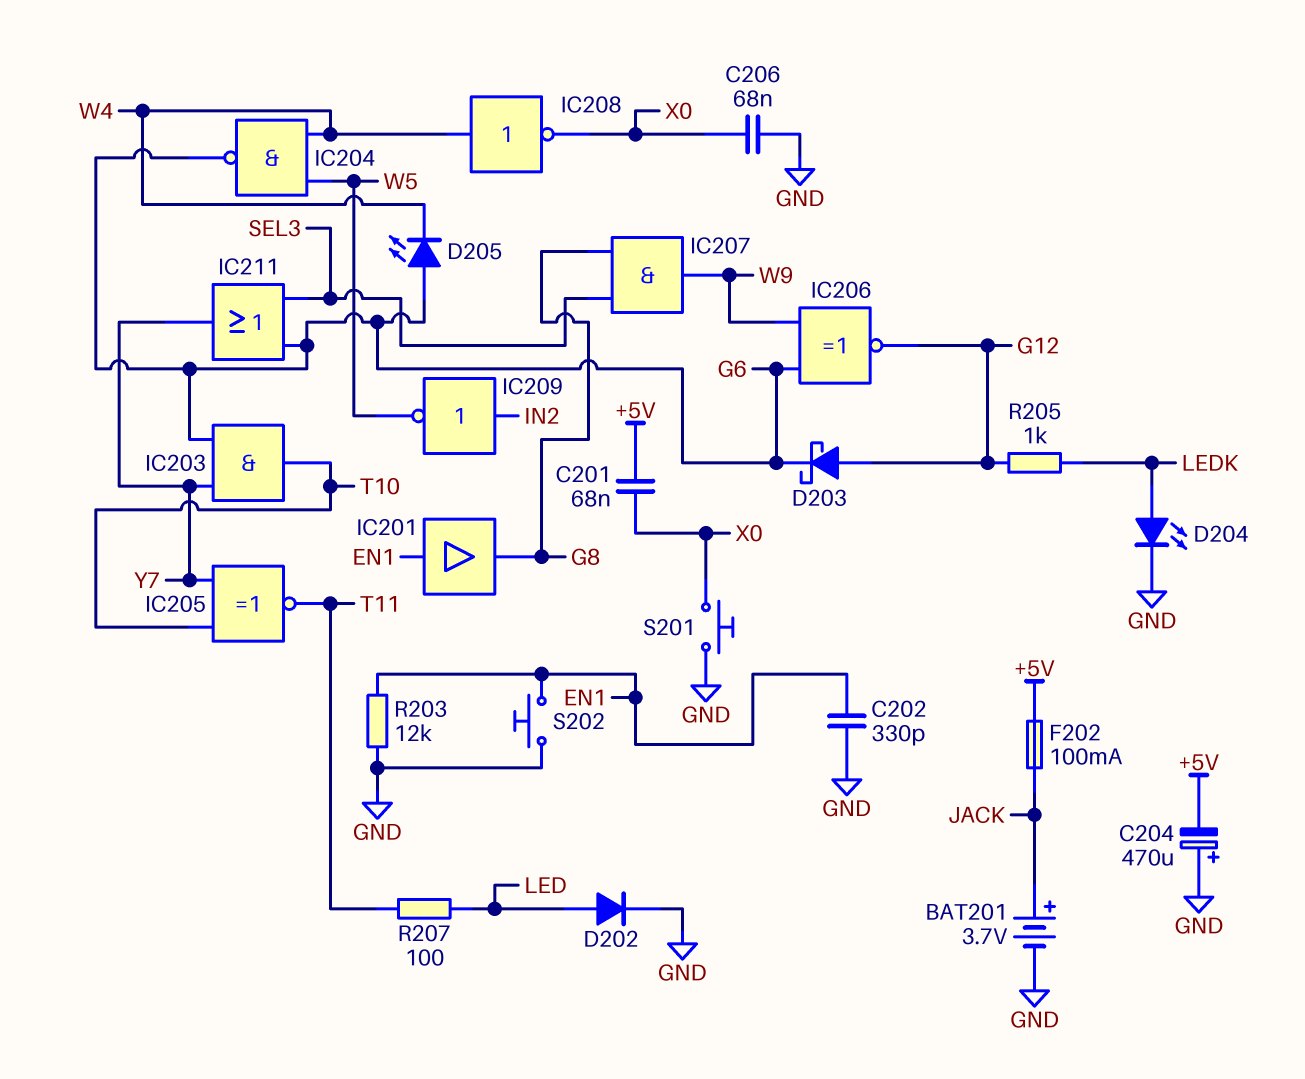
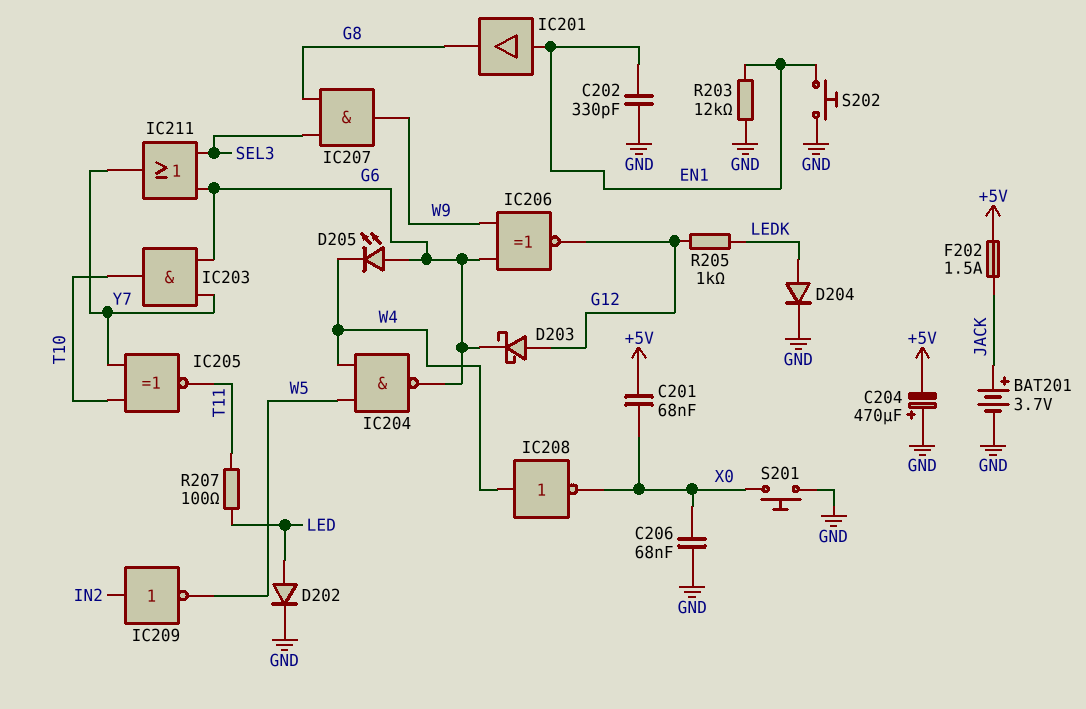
D204: LED (A LEDK, K GND) -> diode (A LEDK, K GND)
F202: 100mA (+5V, JACK) -> 1.5A (+5V, JACK)

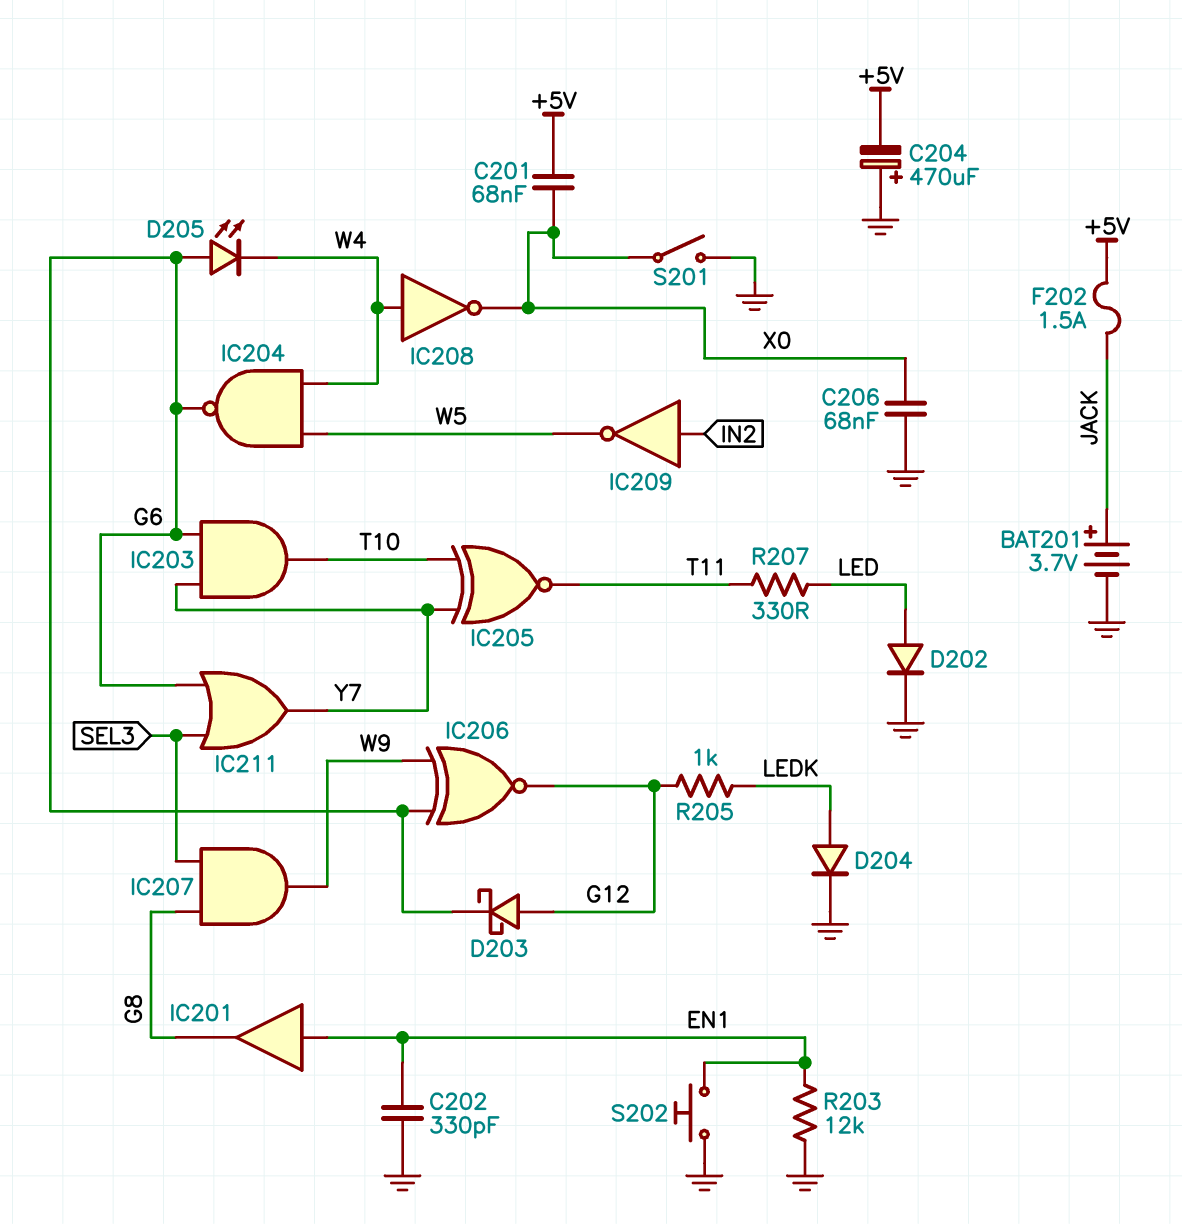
R207: 100 (LED, T11) -> 330 (LED, T11)
S201: button (GND, X0) -> switch (GND, X0)

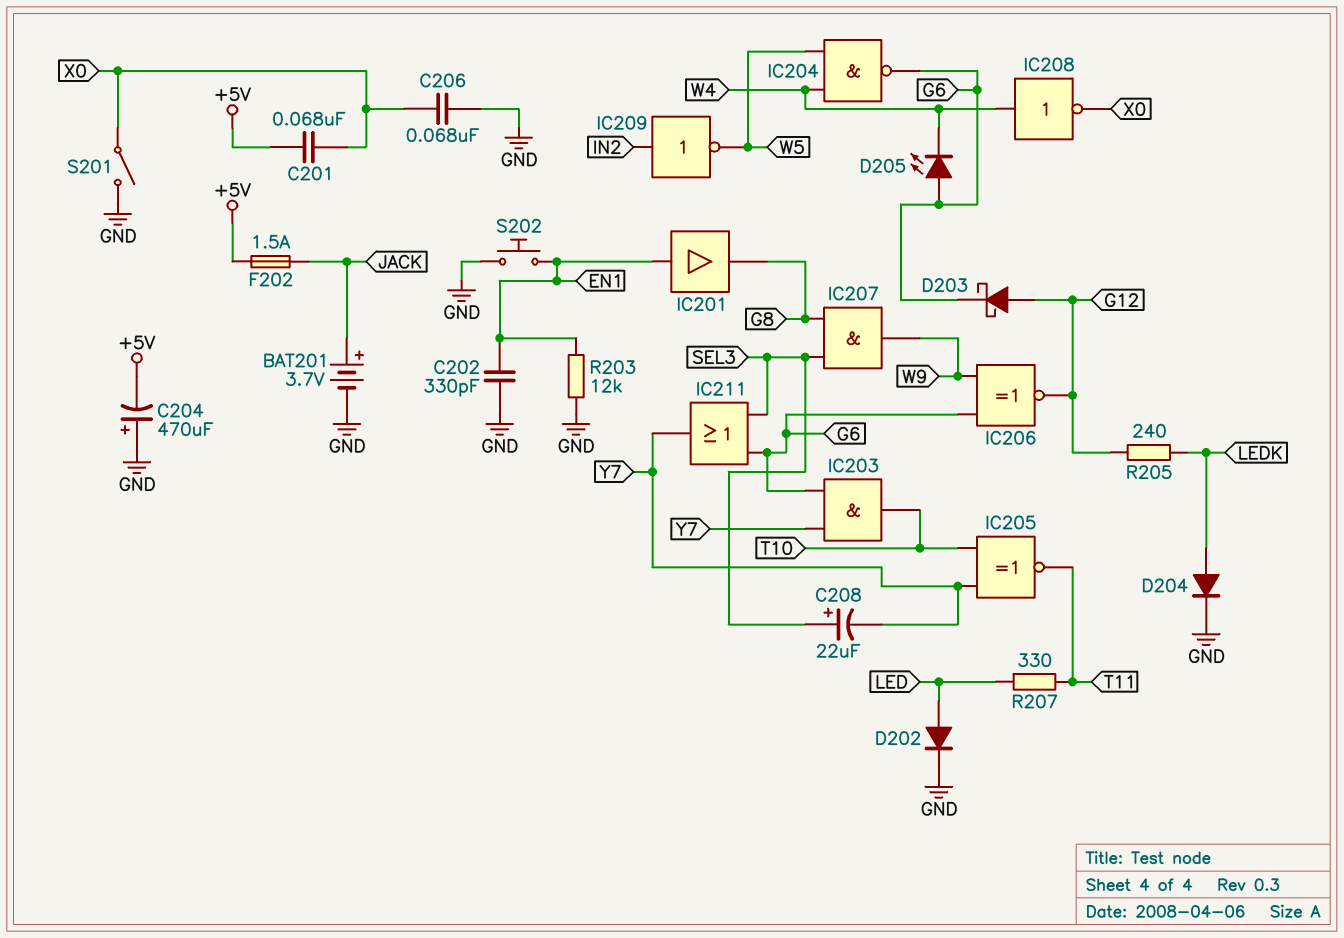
C208: none -> 22uF (plus SEL3, minus Y7)
R205: 1k (G12, LEDK) -> 240 (G12, LEDK)

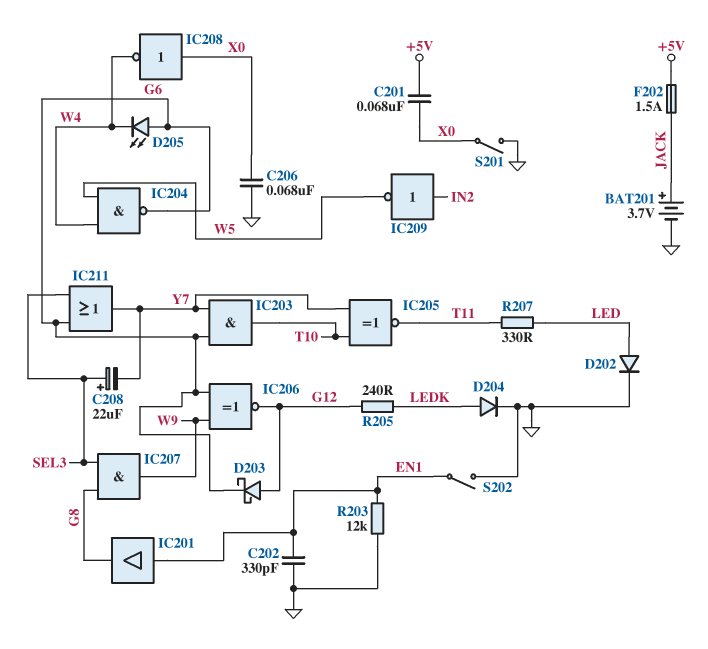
C204: 470uF (plus GND, minus +5V) -> none
IC208: NOT (in W4, out X0) -> NOT (in X0, out W4)
S202: button (EN1, GND) -> switch (EN1, GND)

